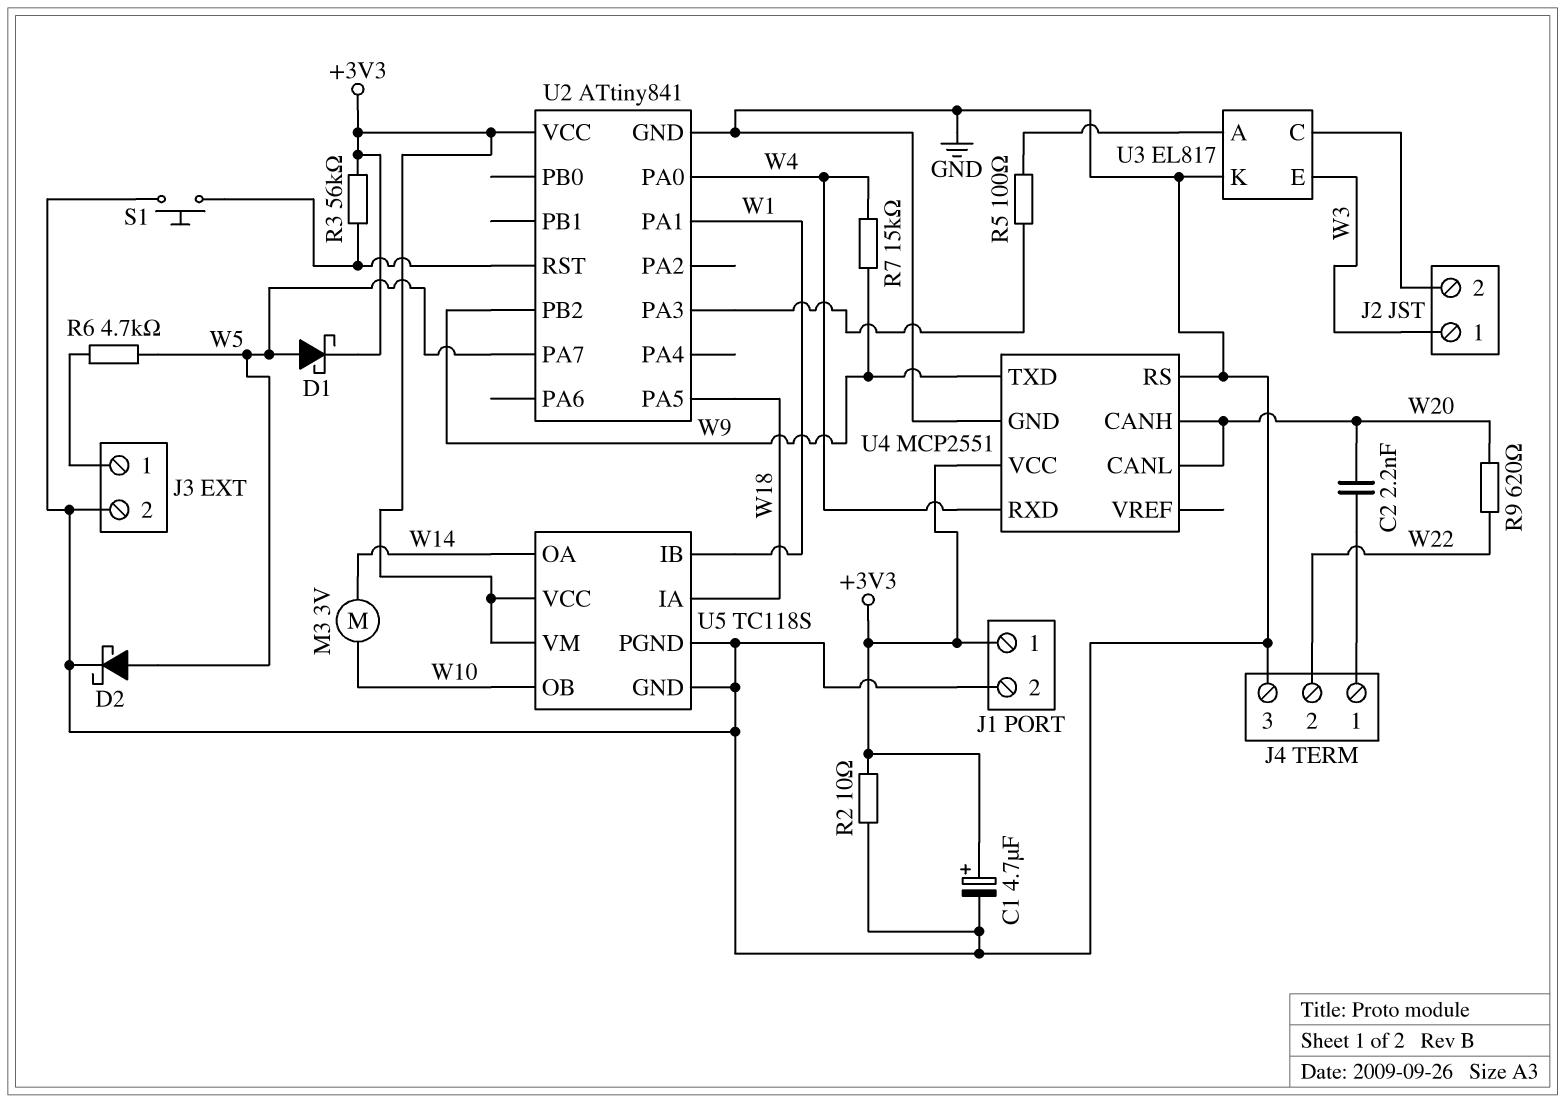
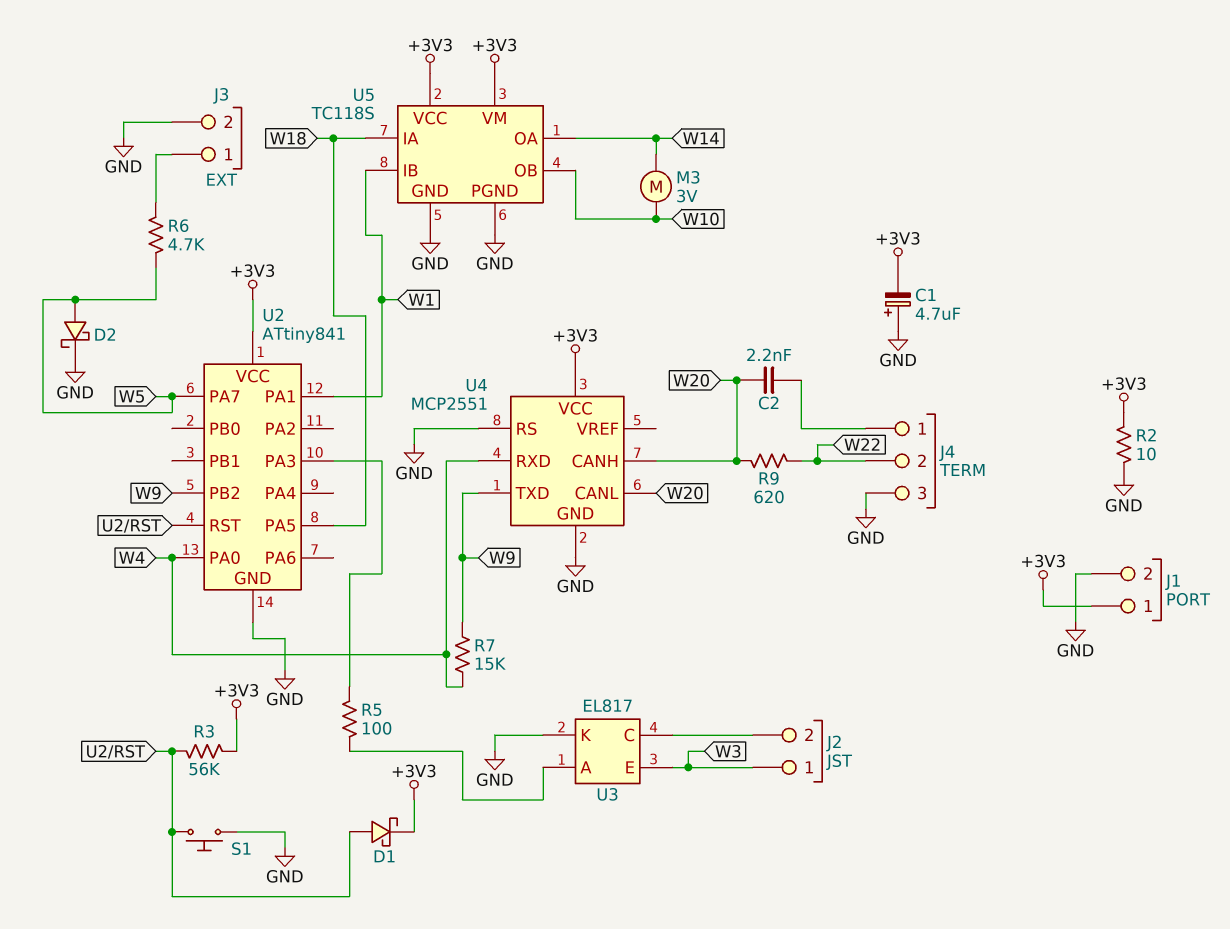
C1: 4.7uF (plus +3V3, minus GND) -> 4.7uF (plus GND, minus +3V3)
D1: schottky (A W5, K +3V3) -> schottky (A U2/RST, K +3V3)

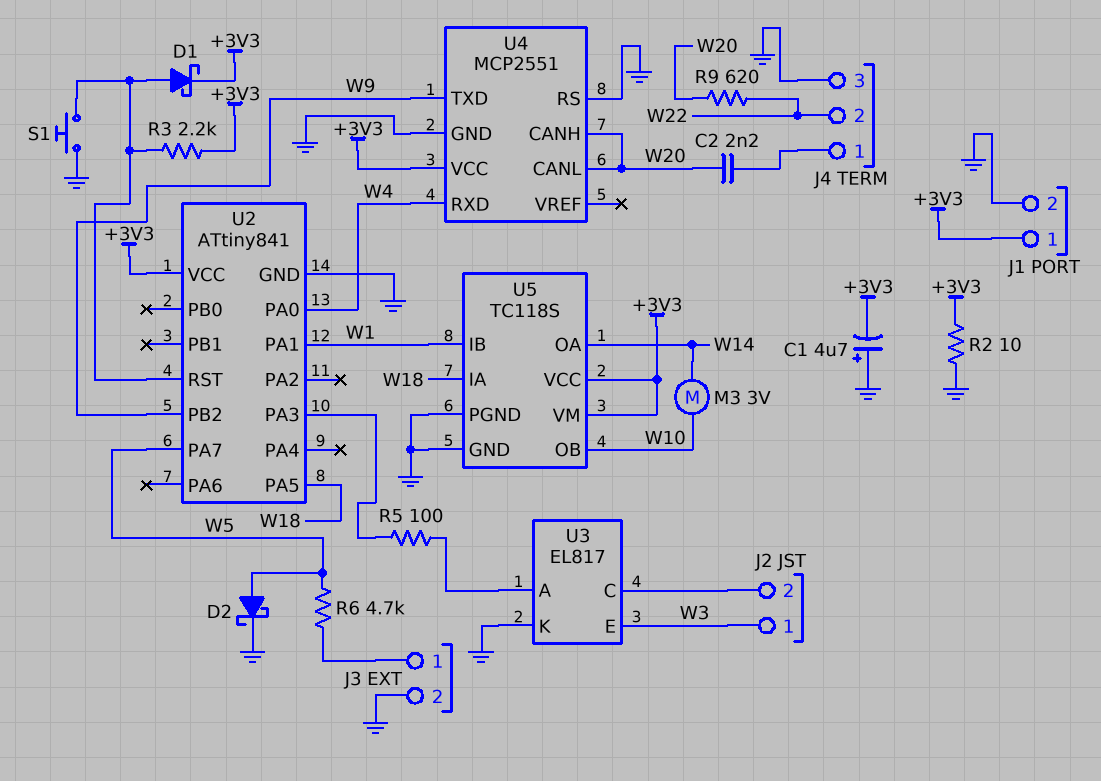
R3: 56k (+3V3, U2/RST) -> 2.2k (+3V3, U2/RST)
R7: 15k (W4, W9) -> none

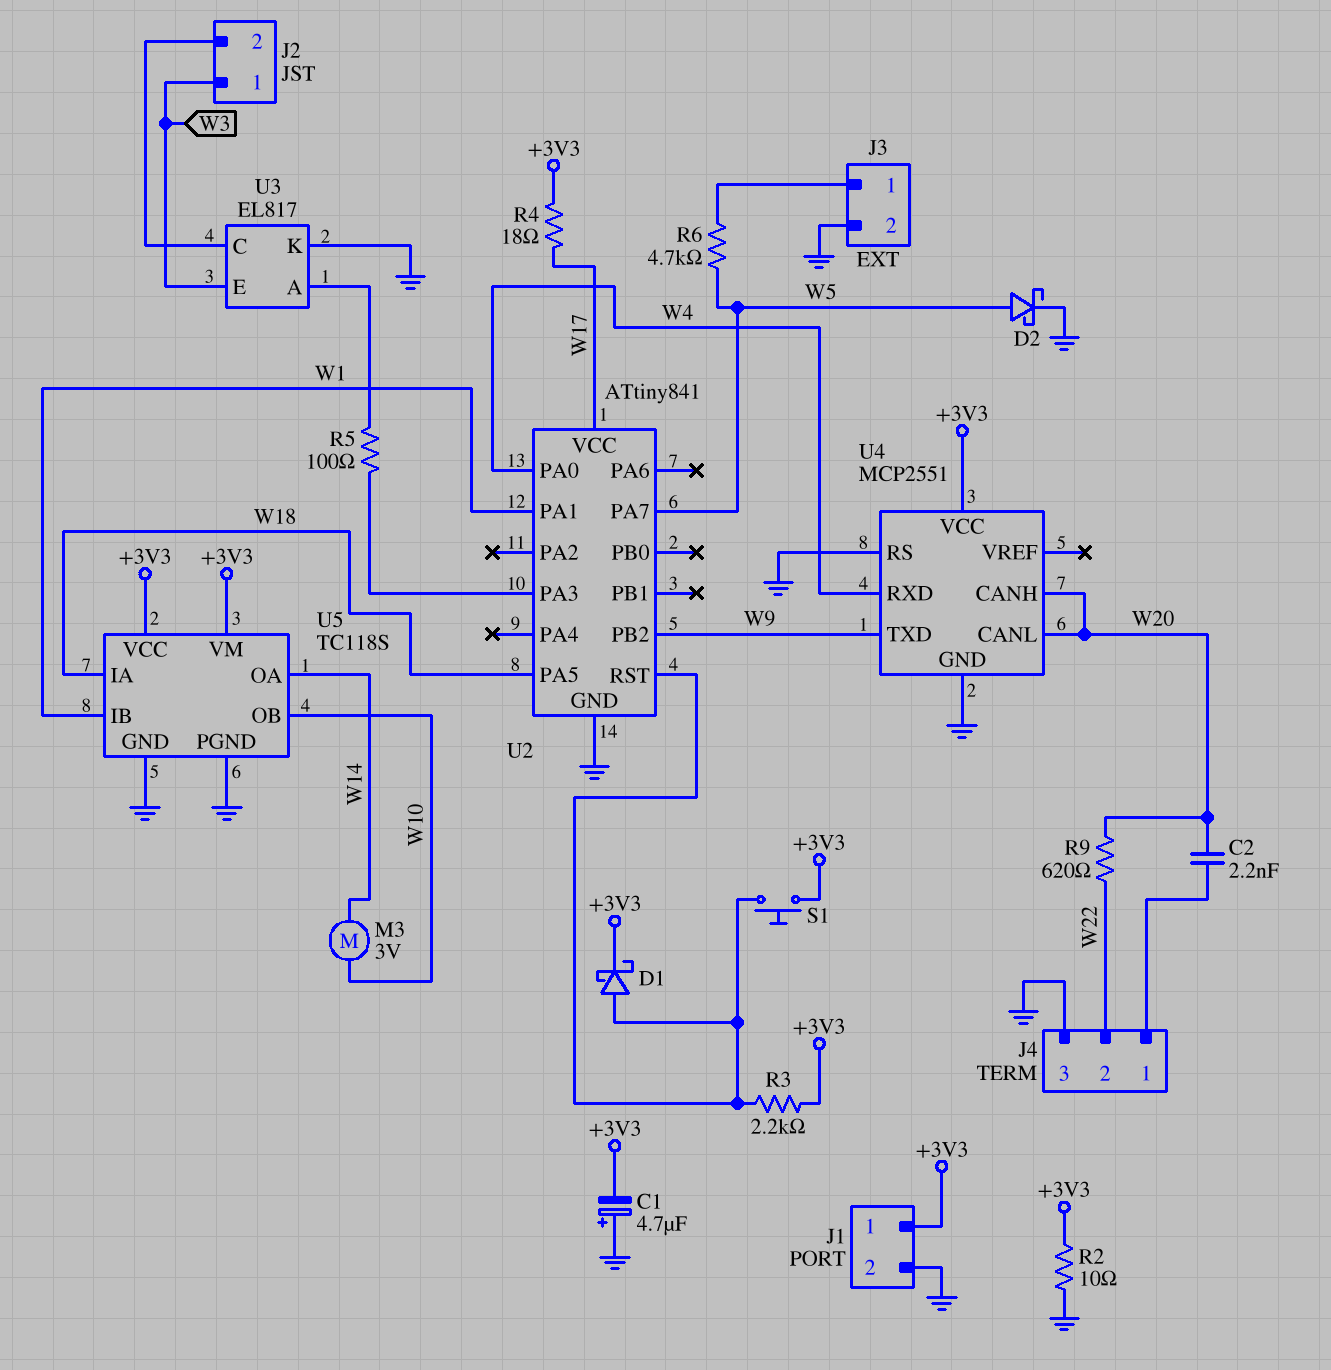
R4: none -> 18 (+3V3, W17)
S1: button (GND, U2/RST) -> button (+3V3, U2/RST)
U2 pin VCC: +3V3 -> W17

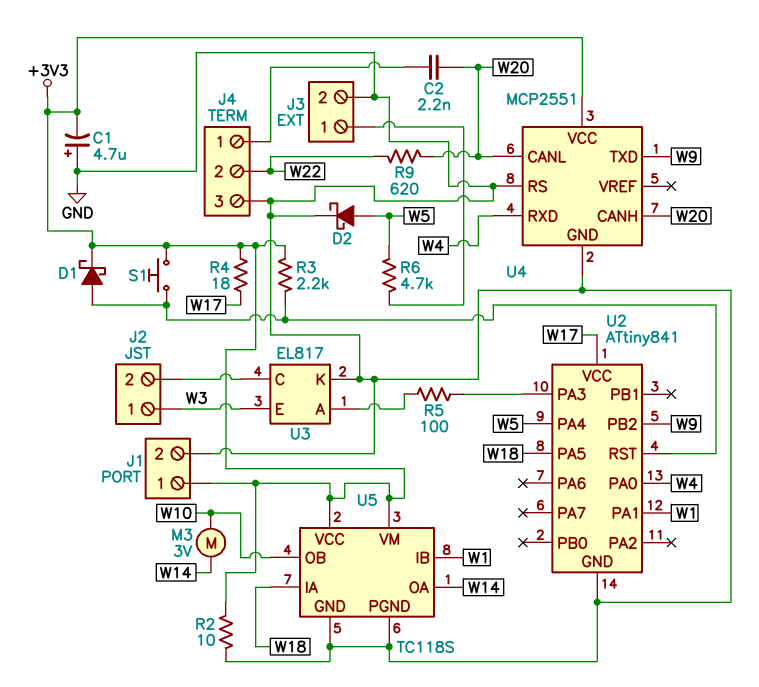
U2 pin PA4: none -> W5
U2 pin PA7: W5 -> none

